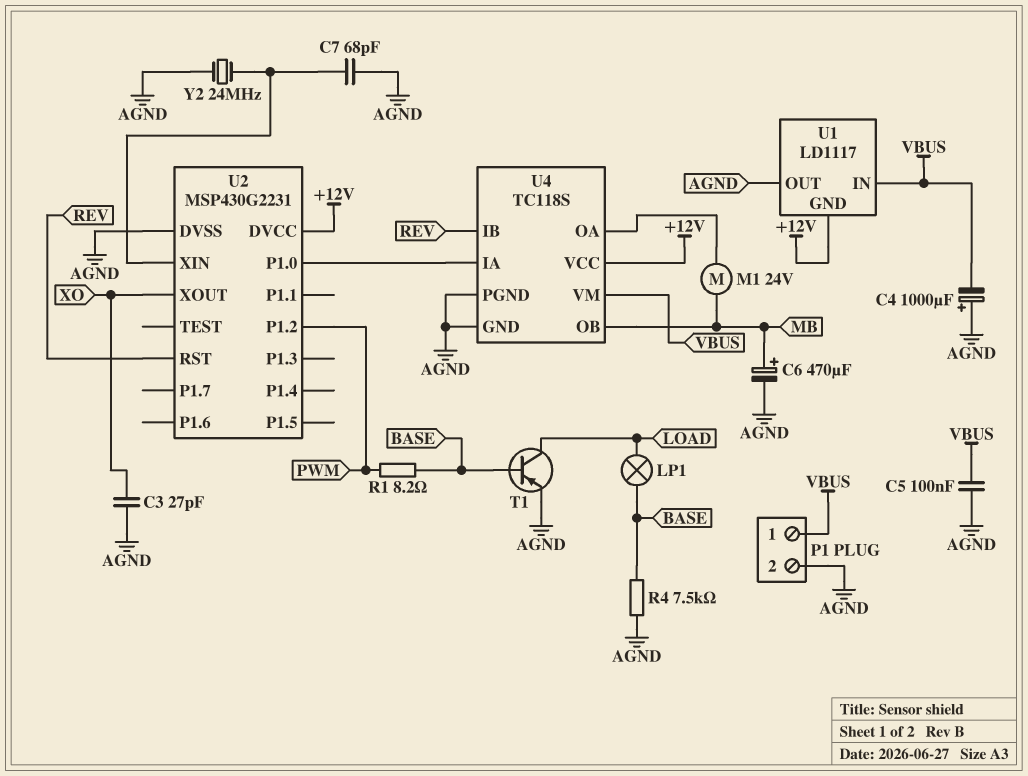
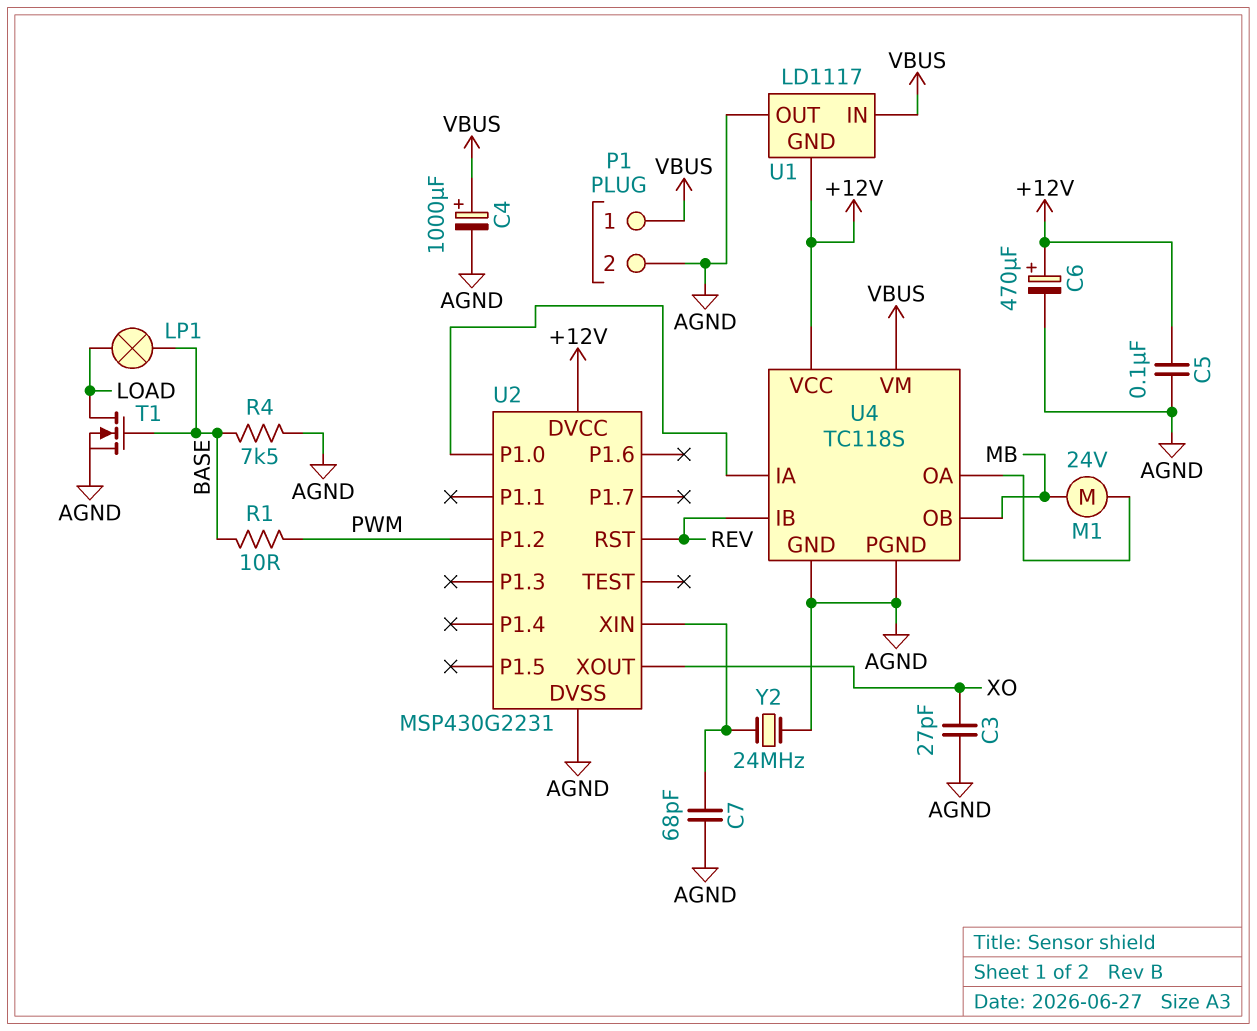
C4: 1000uF (plus AGND, minus VBUS) -> 1000uF (plus VBUS, minus AGND)
C5: 100nF (AGND, VBUS) -> 100nF (+12V, AGND)
C6: 470uF (plus MB, minus AGND) -> 470uF (plus +12V, minus AGND)
R1: 8.2 (BASE, PWM) -> 10 (BASE, PWM)
T1: PNP (B BASE, C LOAD, E AGND) -> NMOS (G BASE, D LOAD, S AGND)

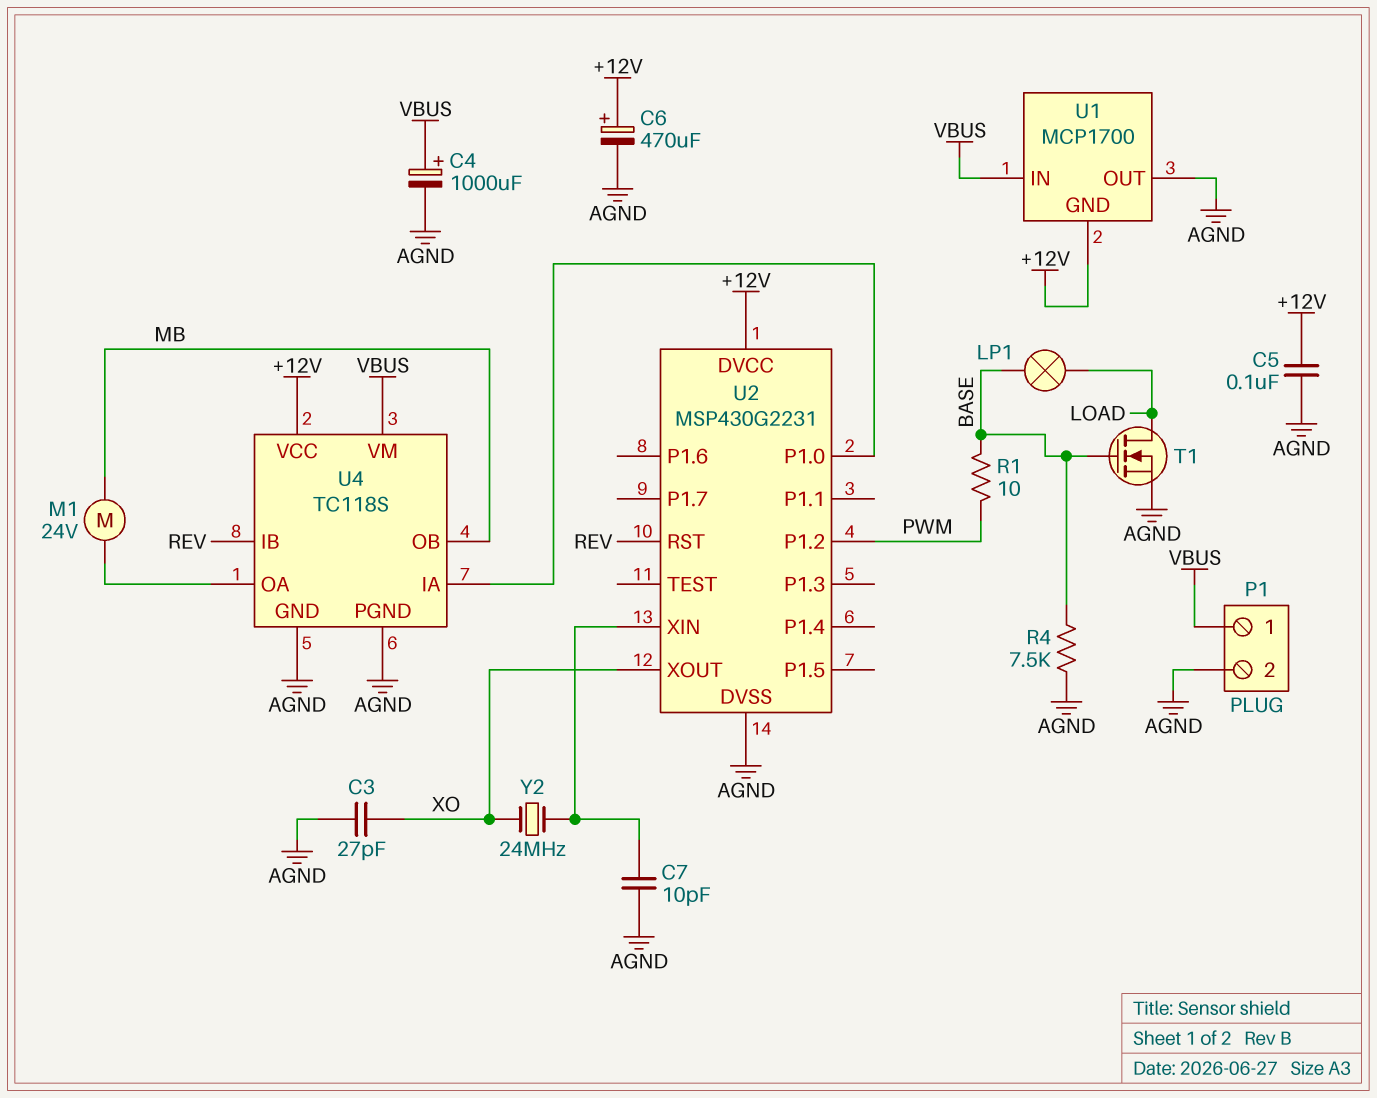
C7: 68pF (AGND, U2/XIN) -> 10pF (AGND, U2/XIN)
U1: LD1117 -> MCP1700
Y2: 24MHz (AGND, U2/XIN) -> 24MHz (U2/XIN, XO)

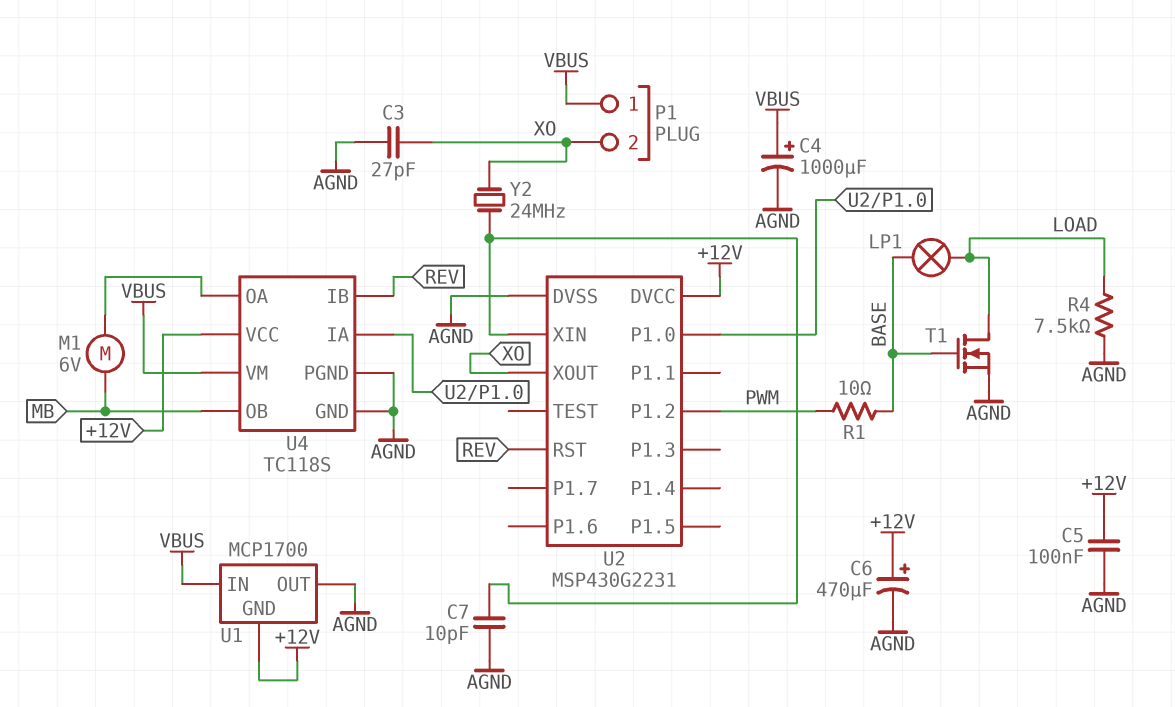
M1: motor 24V (MB, U4/OA) -> motor 6V (MB, U4/OA)
P1 pin 2: AGND -> XO
R4: 7.5k (AGND, BASE) -> 7.5k (AGND, LOAD)

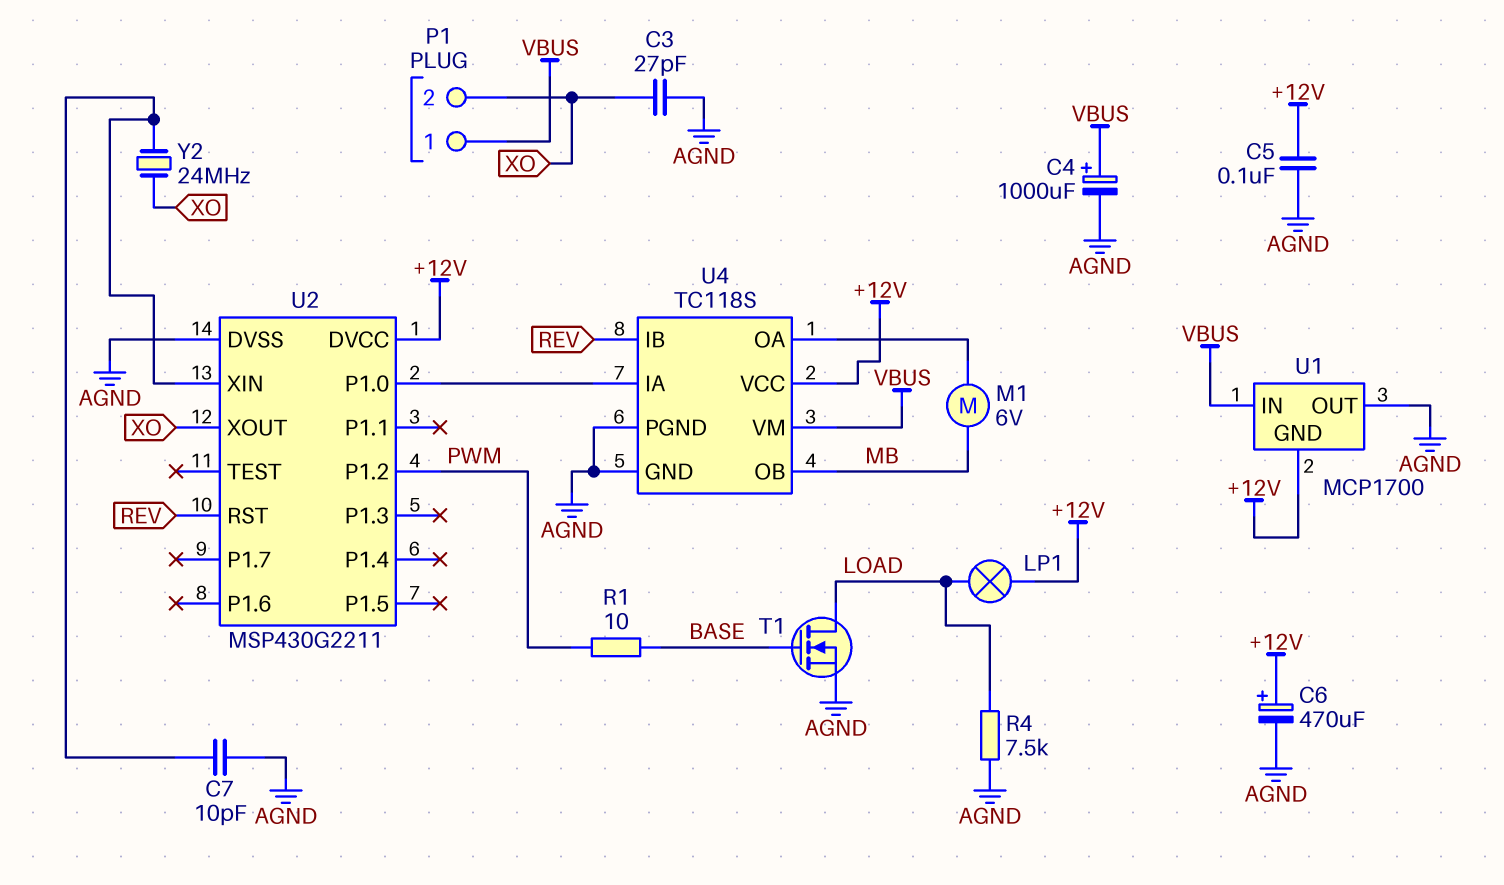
LP1: lamp (BASE, LOAD) -> lamp (+12V, LOAD)
U2: MSP430G2231 -> MSP430G2211

